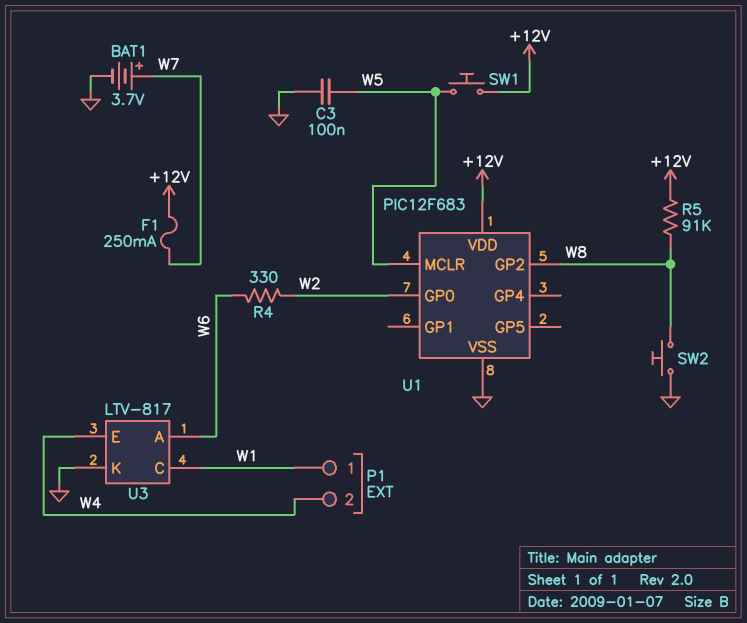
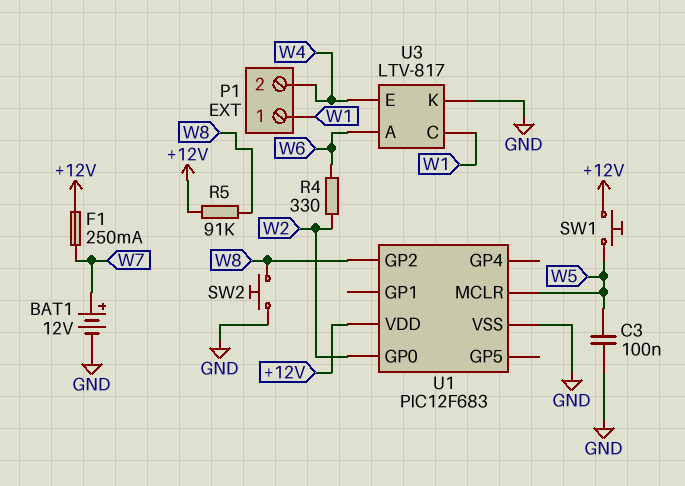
BAT1: 3.7V (plus W7, minus GND) -> 12V (plus W7, minus GND)

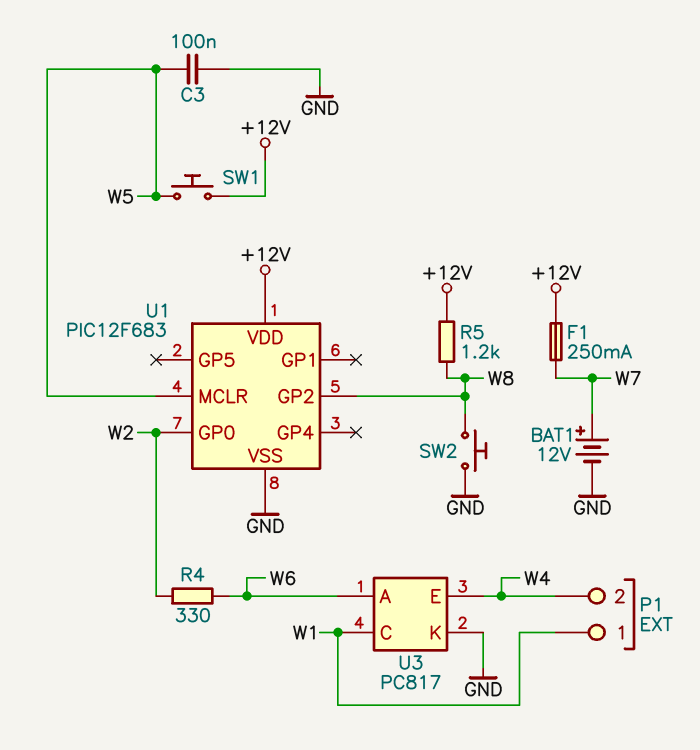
R5: 91k (+12V, W8) -> 1.2k (+12V, W8)
U3: LTV-817 -> PC817

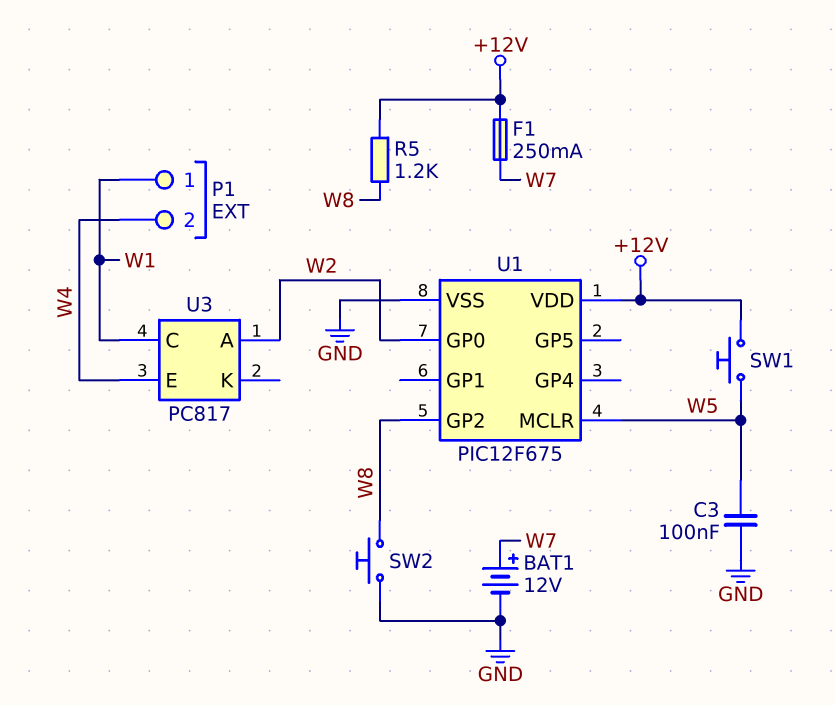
R4: 330 (W2, W6) -> none
U1: PIC12F683 -> PIC12F675
U3 pin A: W6 -> W2
U3 pin K: GND -> none

